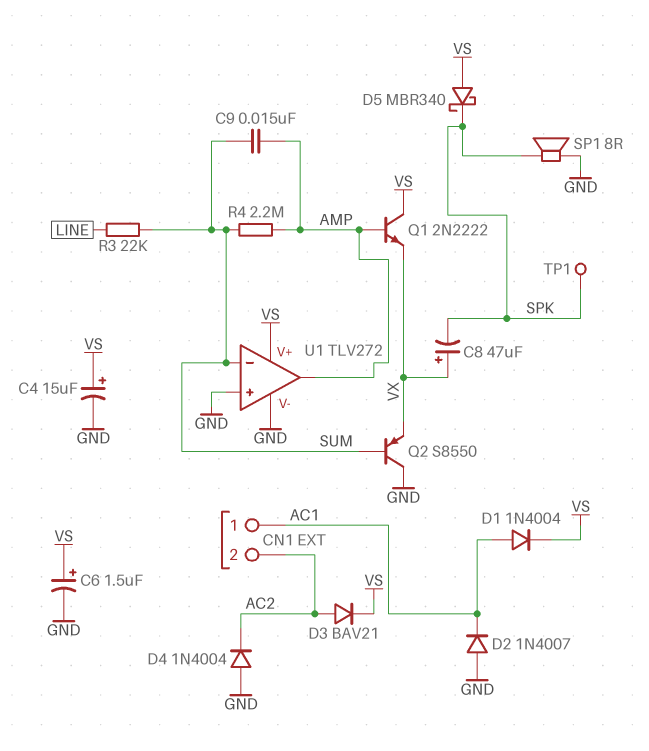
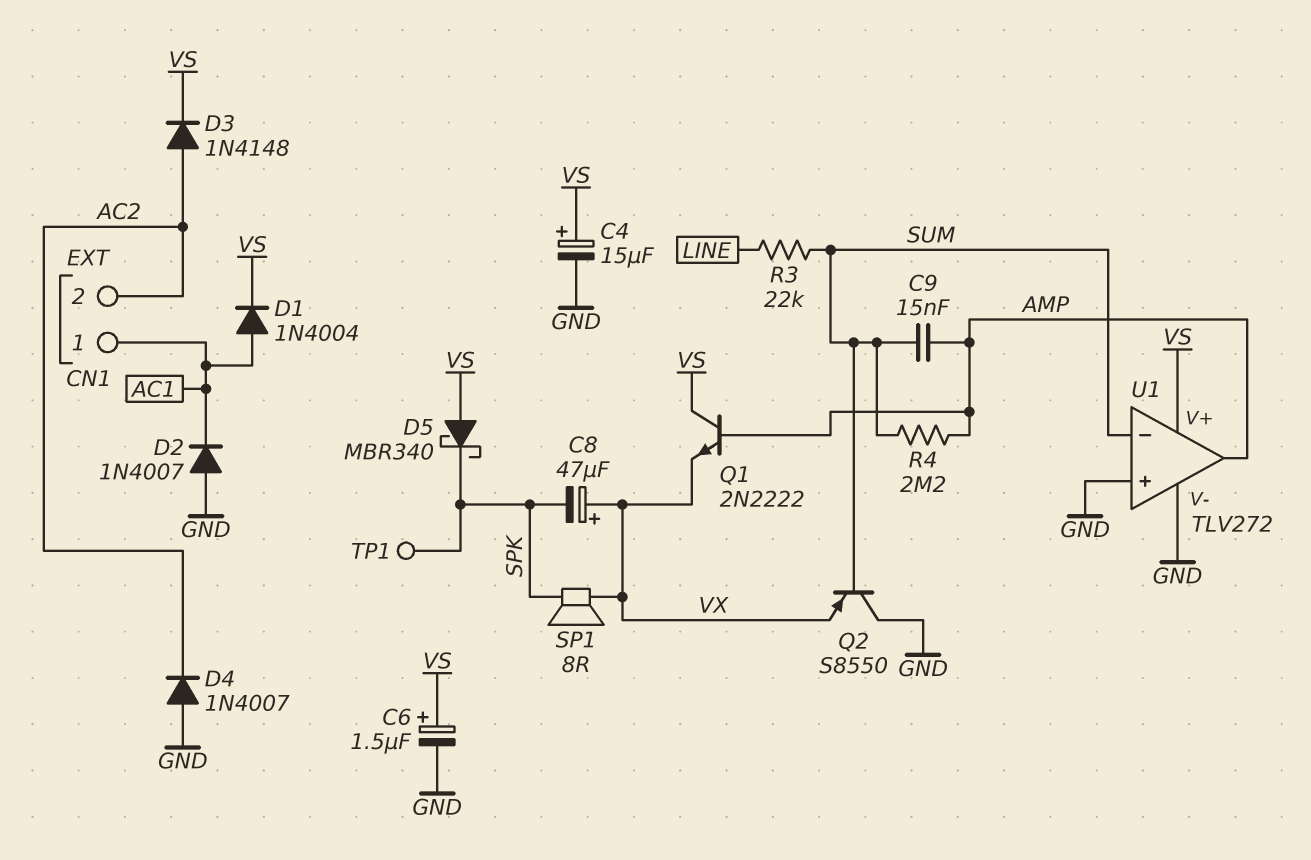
D3: diode BAV21 (A AC2, K VS) -> diode 1N4148 (A AC2, K VS)
D4: diode 1N4004 (A GND, K AC2) -> diode 1N4007 (A GND, K AC2)
SP1: speaker 8R (GND, SPK) -> speaker 8R (SPK, VX)

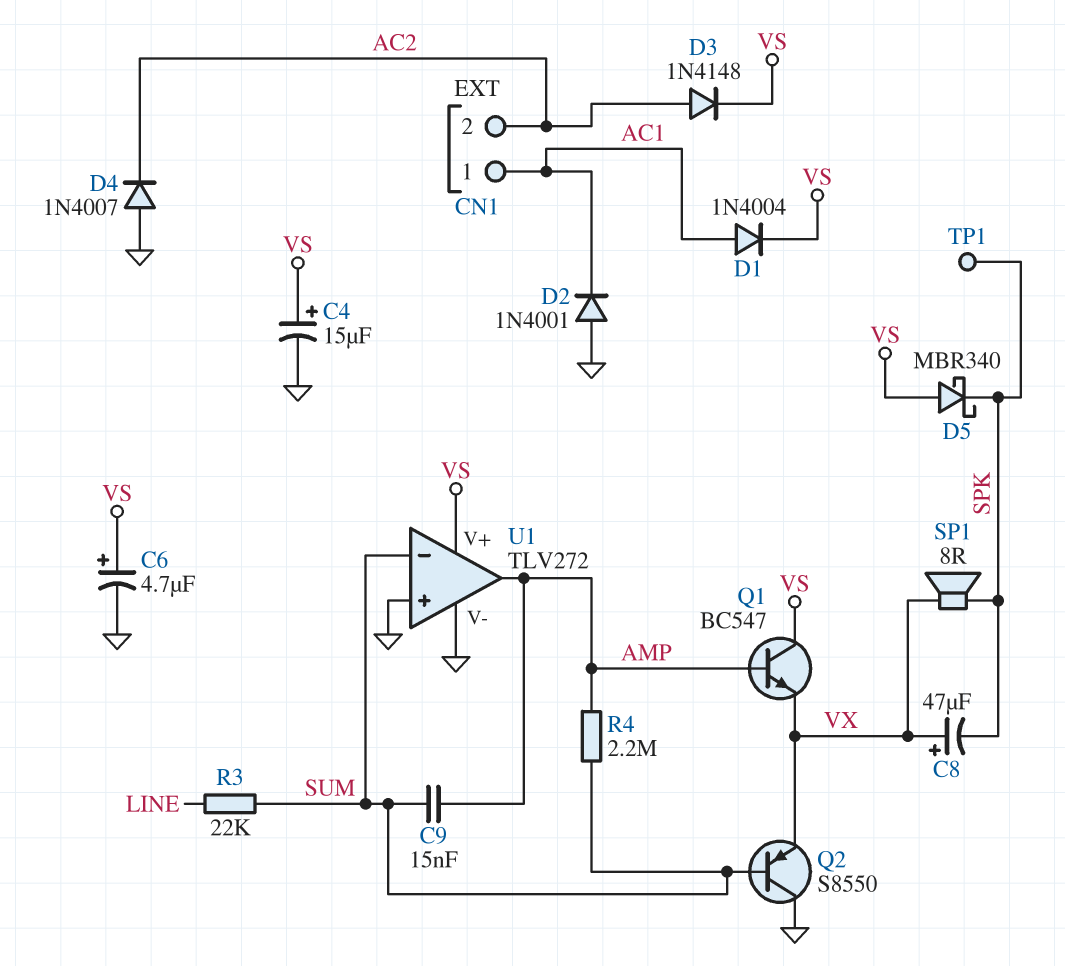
C6: 1.5uF (plus VS, minus GND) -> 4.7uF (plus VS, minus GND)
D2: diode 1N4007 (A GND, K AC1) -> diode 1N4001 (A GND, K AC1)
Q1: NPN 2N2222 (B AMP, C VS, E VX) -> NPN BC547 (B AMP, C VS, E VX)

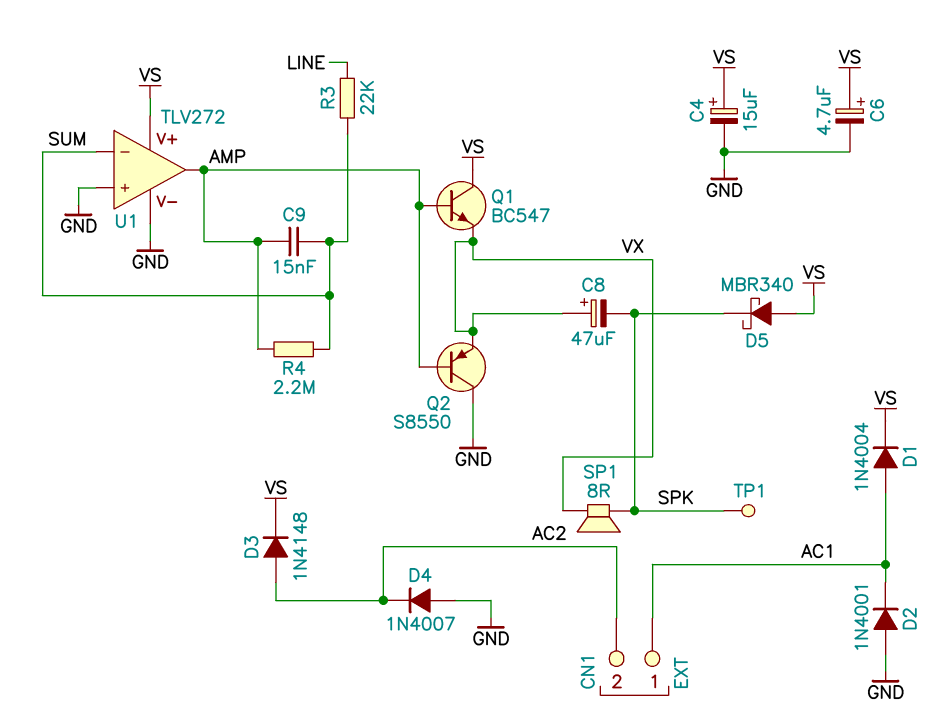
Q2: PNP S8550 (B SUM, C GND, E VX) -> PNP S8550 (B AMP, C GND, E VX)

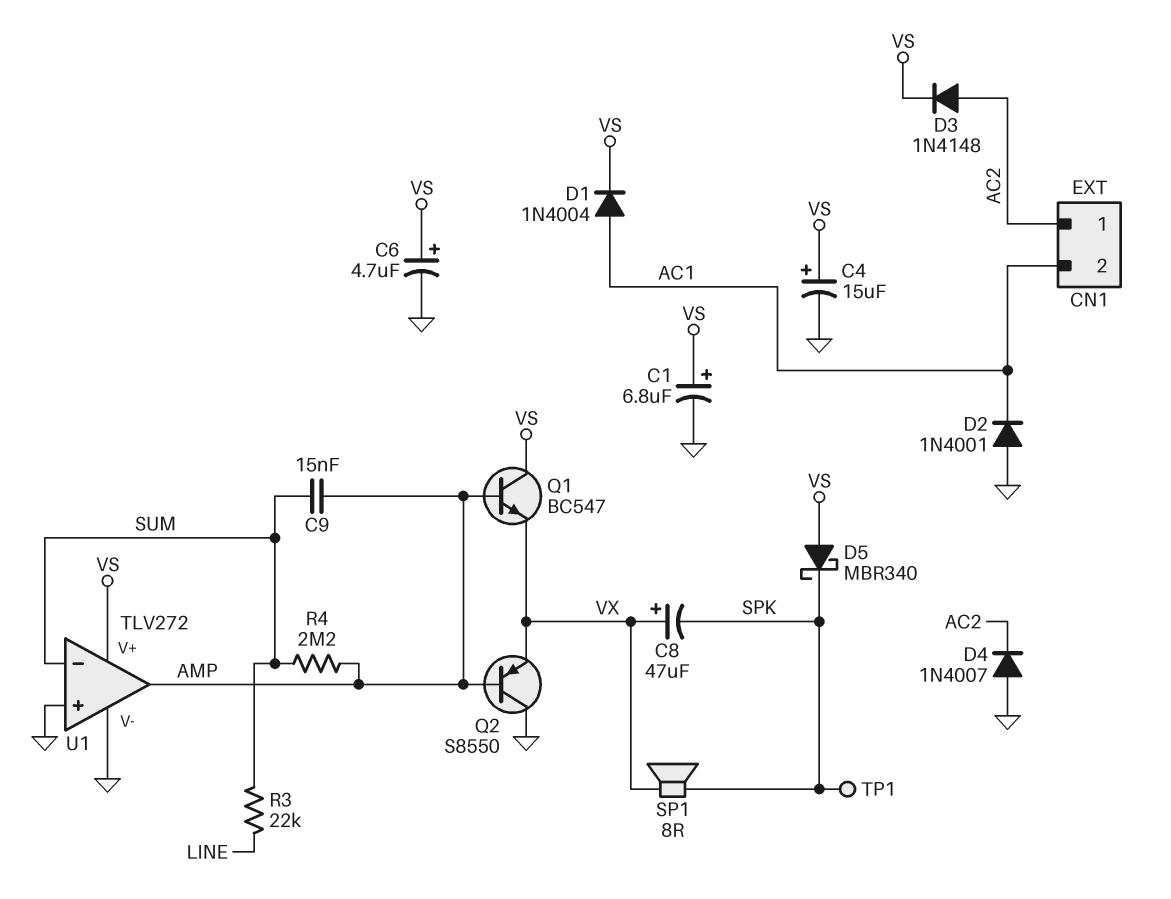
C1: none -> 6.8uF (plus VS, minus GND)
CN1 pin 1: AC1 -> AC2
CN1 pin 2: AC2 -> AC1

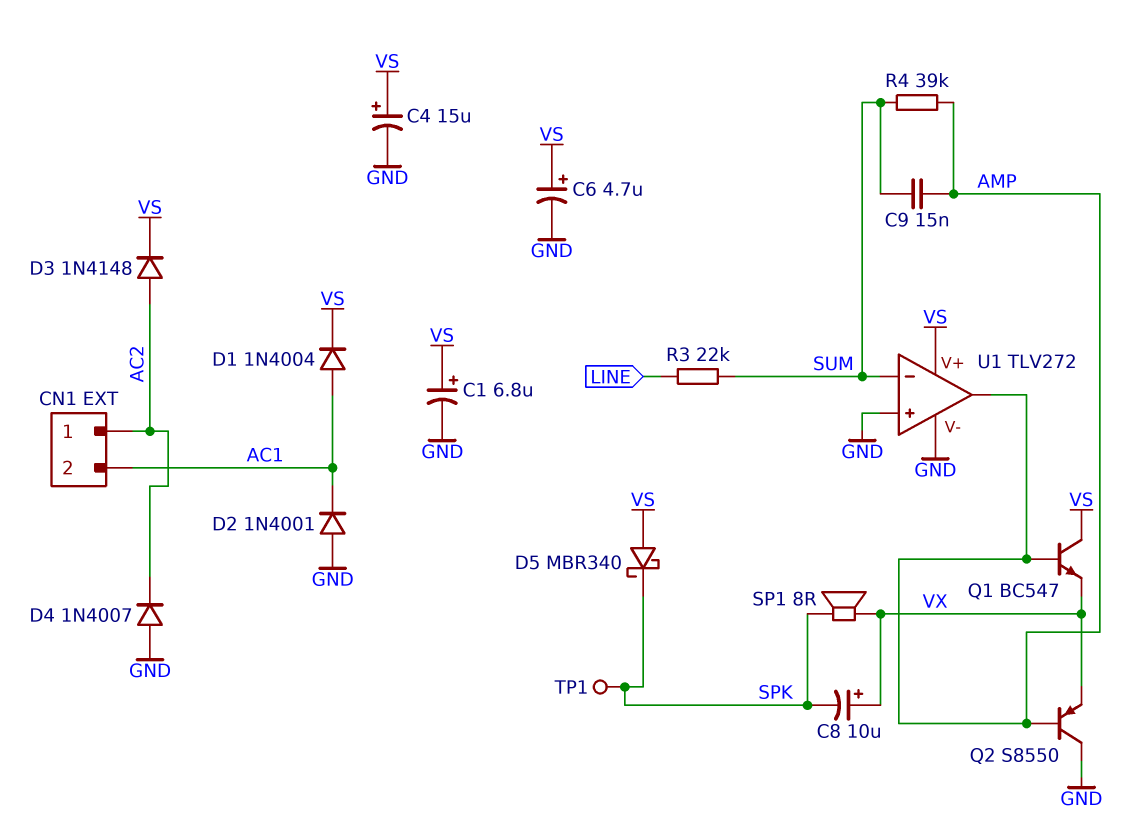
C8: 47uF (plus VX, minus SPK) -> 10uF (plus VX, minus SPK)
R4: 2.2M (AMP, SUM) -> 39k (AMP, SUM)

